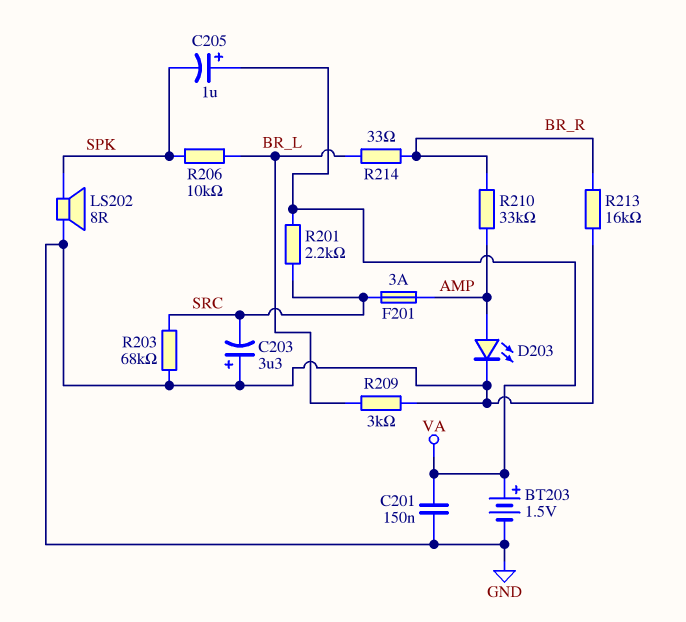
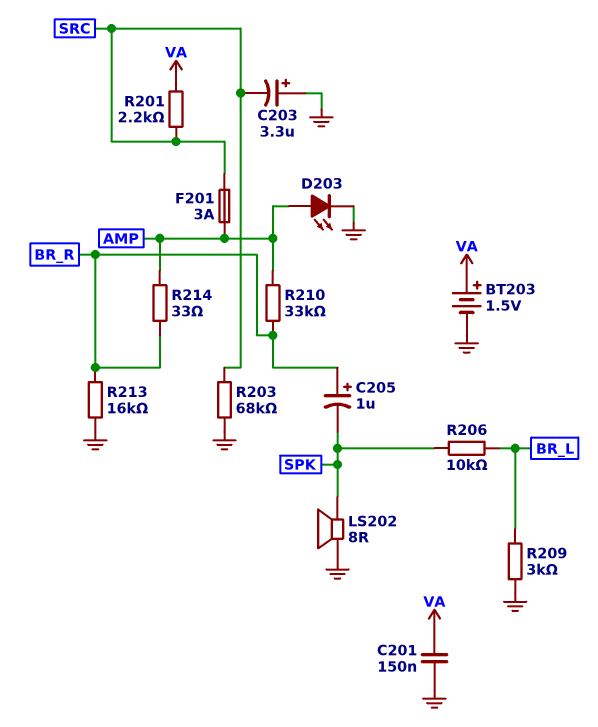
C205: 1uF (plus VA, minus SPK) -> 1uF (plus BR_R, minus SPK)
R214: 33 (BR_L, BR_R) -> 33 (AMP, BR_R)

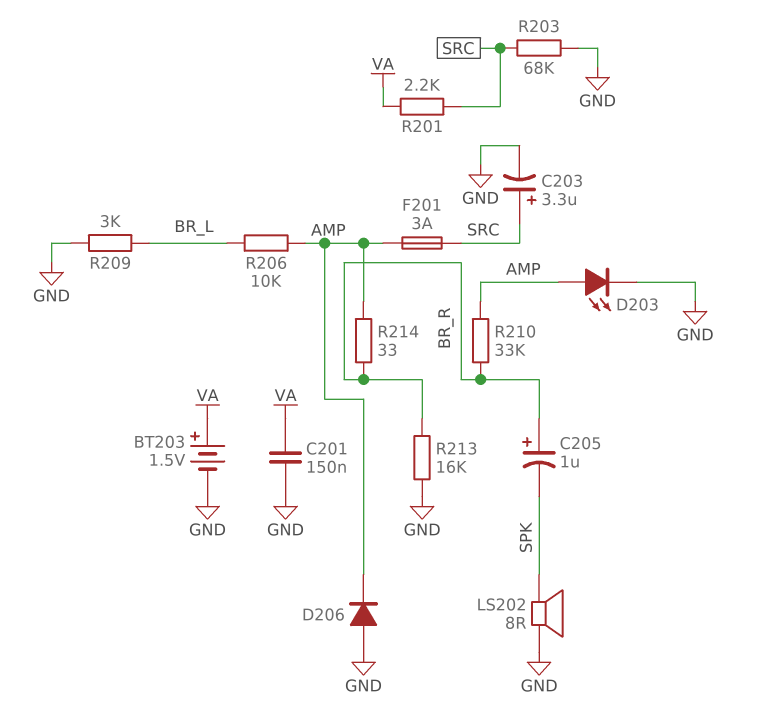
C203: 3.3uF (plus GND, minus SRC) -> 3.3uF (plus SRC, minus GND)
D206: none -> diode (A GND, K AMP)
R206: 10k (BR_L, SPK) -> 10k (AMP, BR_L)

